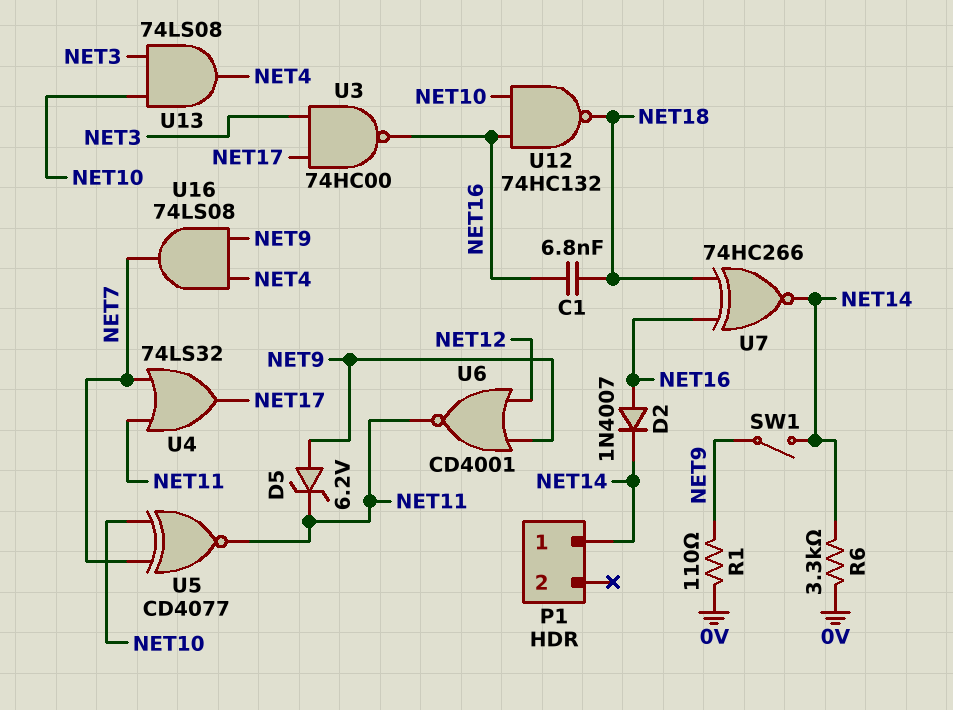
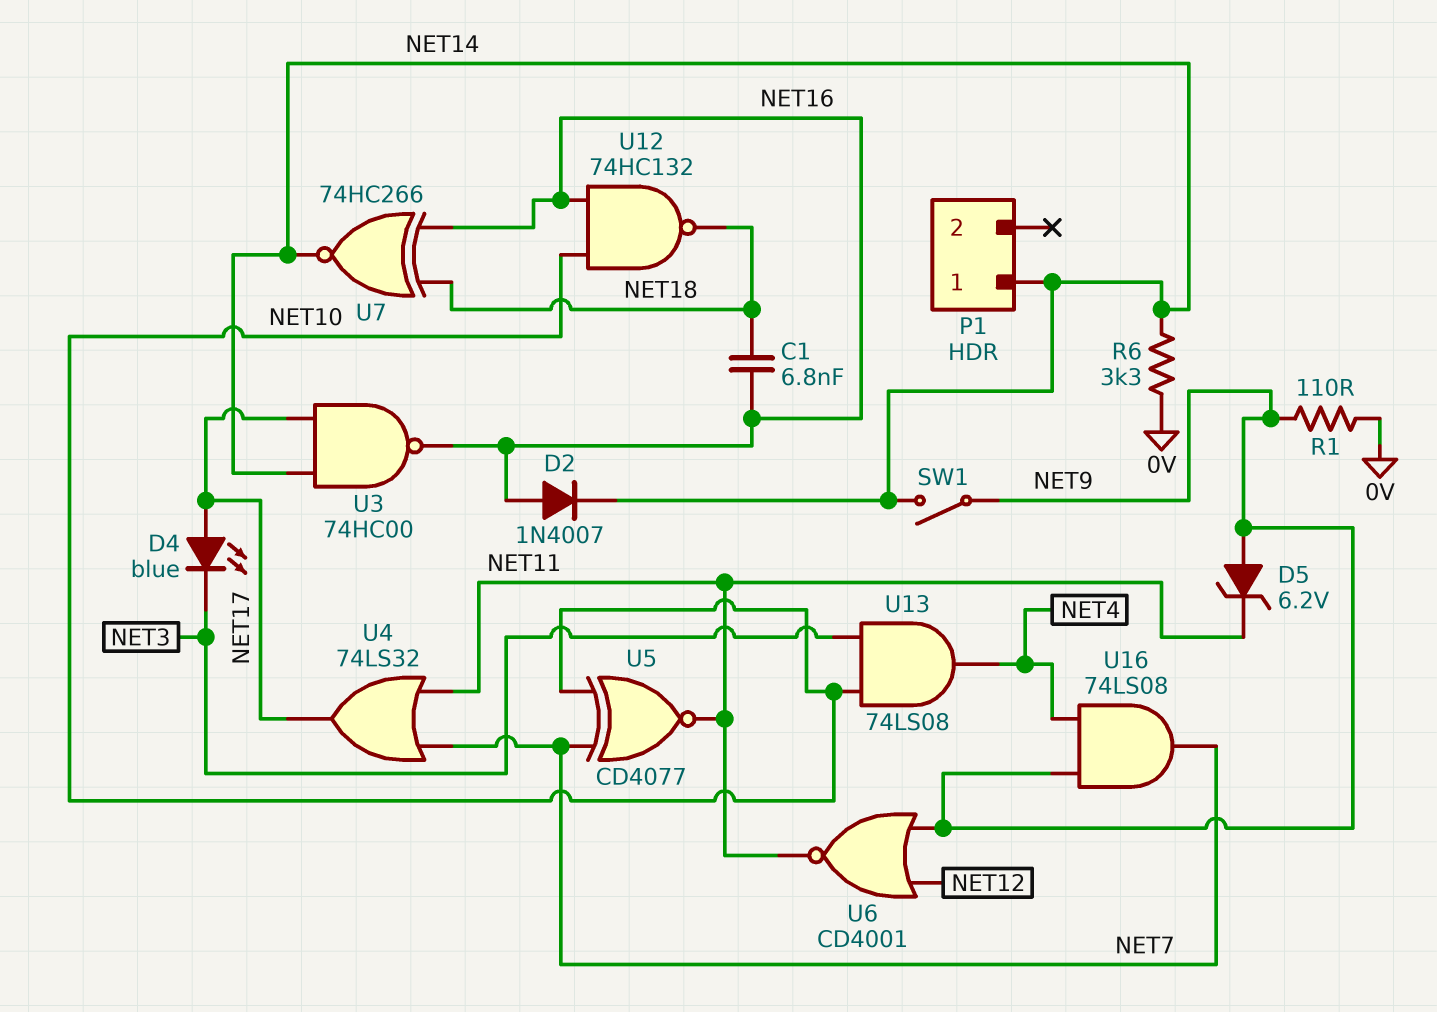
D4: none -> LED blue (A NET17, K NET3)
U3: NAND 74HC00 (in NET3, in NET17, out NET16) -> NAND 74HC00 (in NET14, in NET17, out NET16)

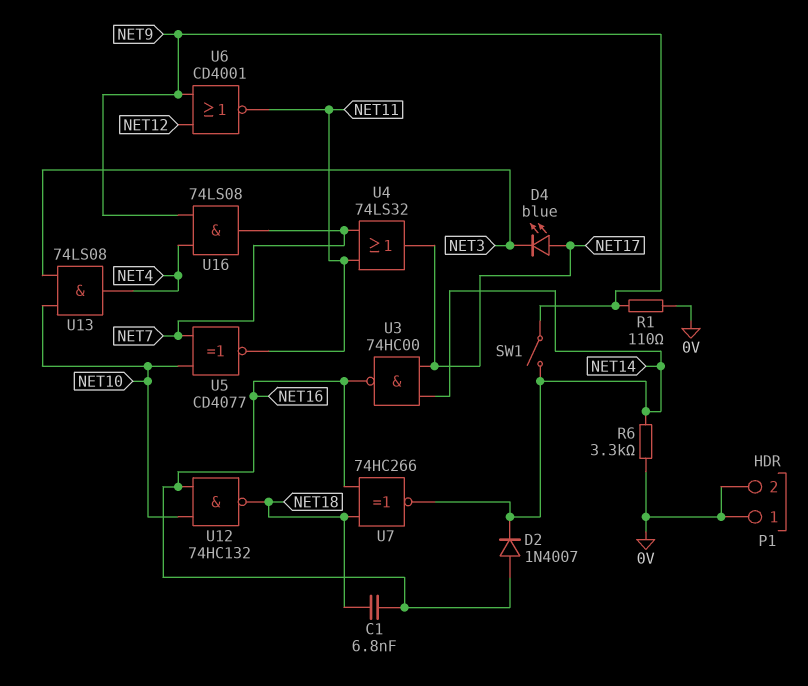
D5: zener 6.2V (A NET9, K NET11) -> none
P1 pin 1: NET14 -> 0V
P1 pin 2: none -> 0V

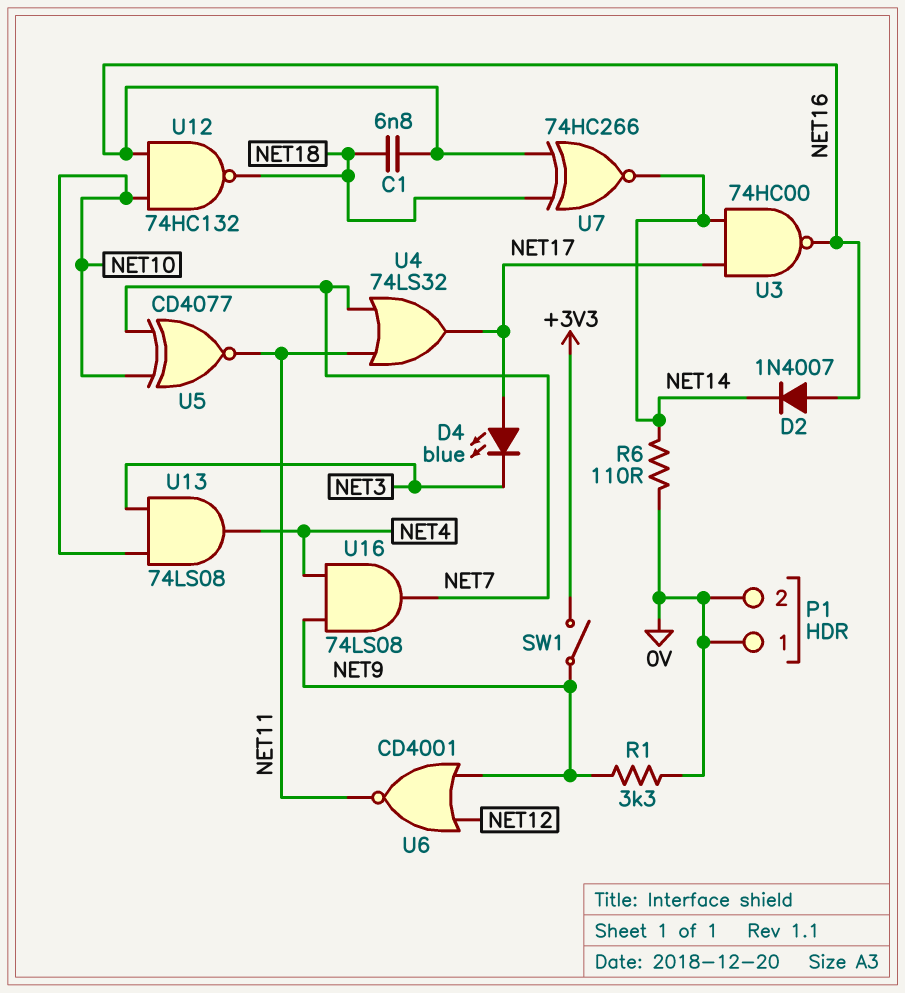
R1: 110 (0V, NET9) -> 3.3k (0V, NET9)
R6: 3.3k (0V, NET14) -> 110 (0V, NET14)
SW1: switch (NET9, NET14) -> switch (+3V3, NET9)

